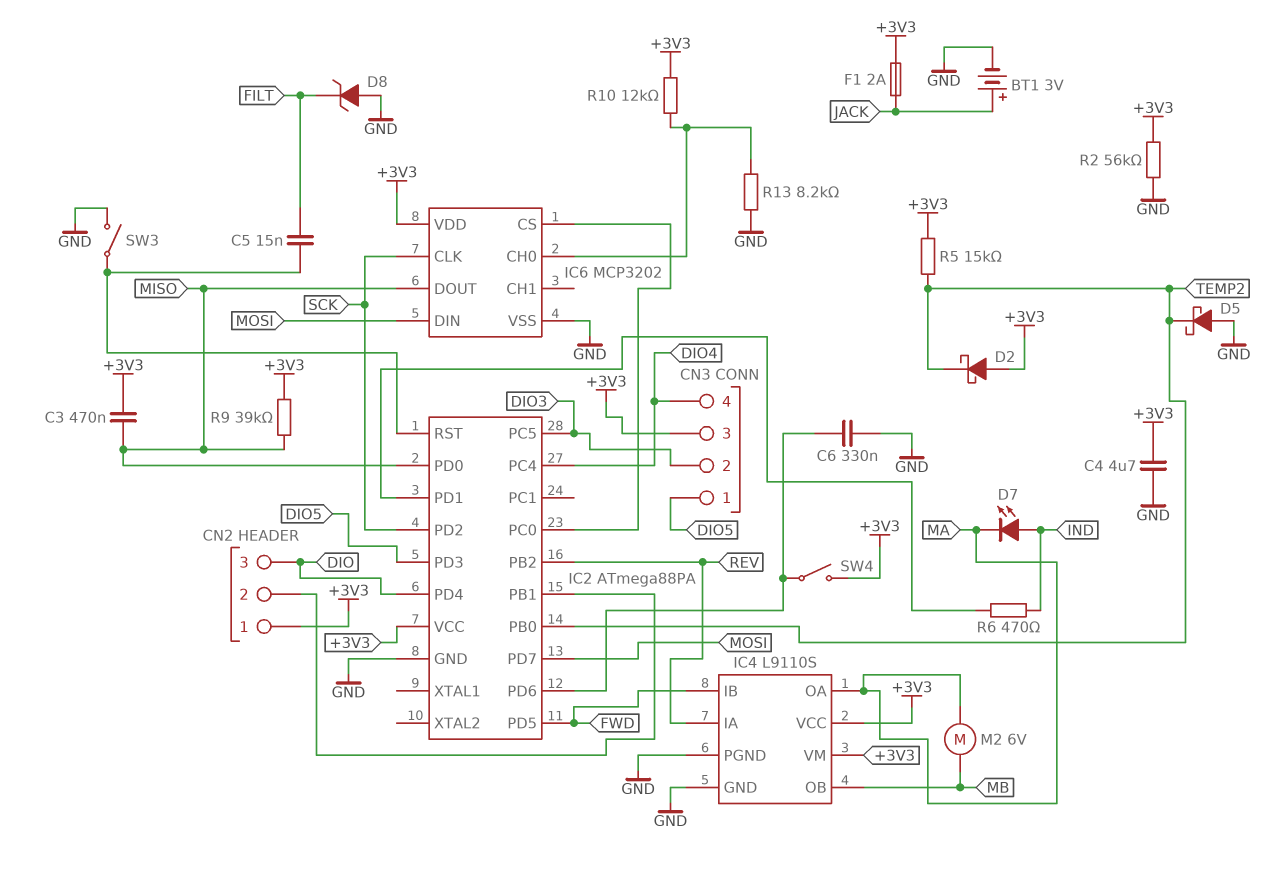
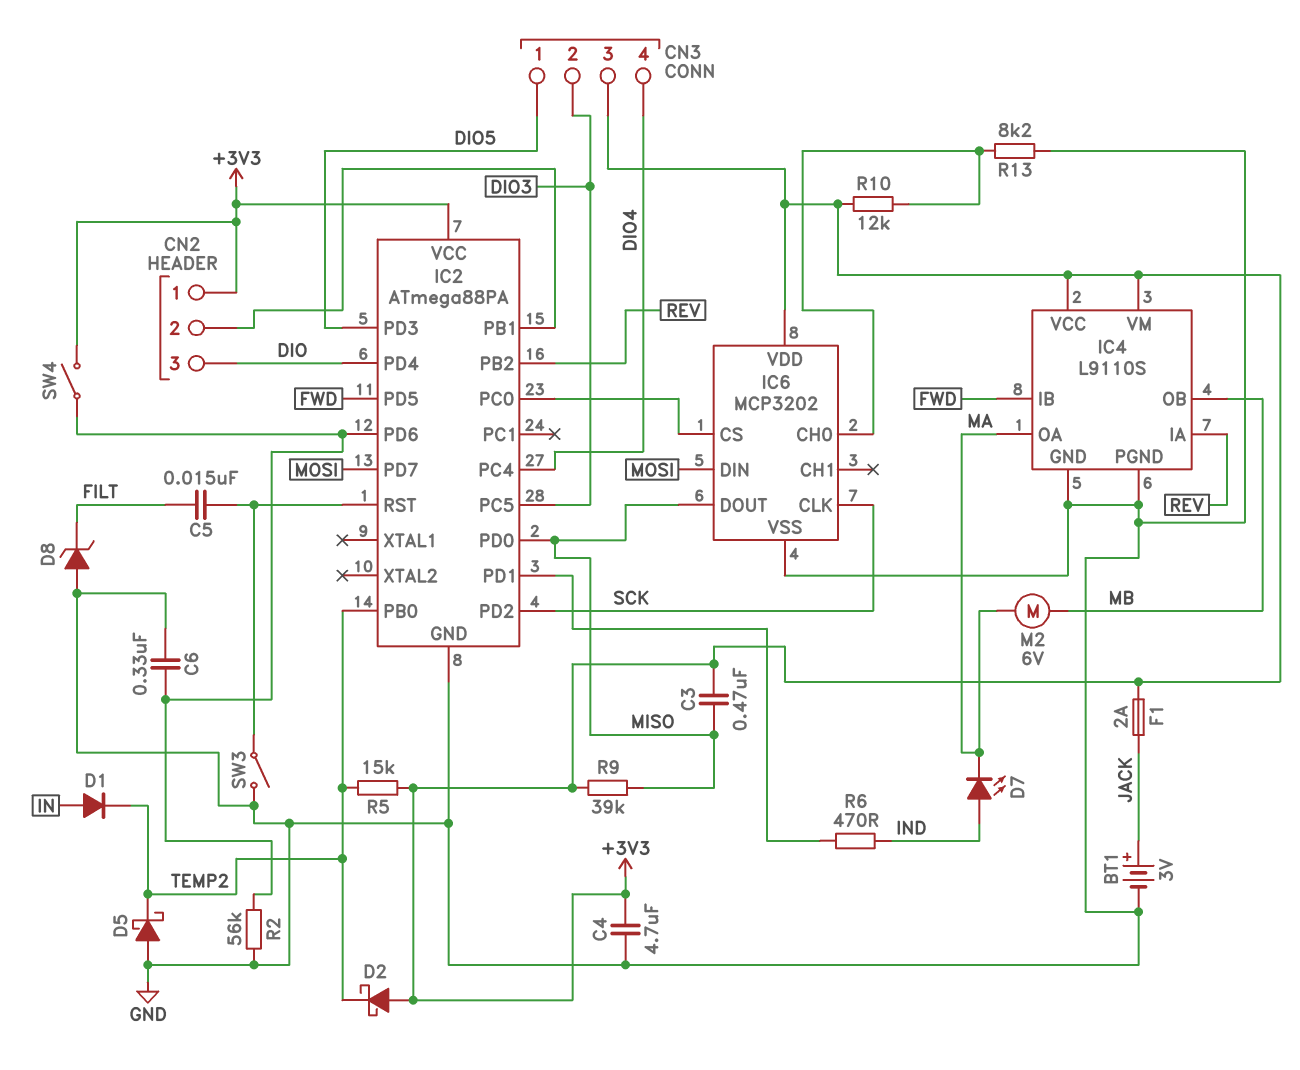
D1: none -> diode (A IN, K TEMP2)
R2: 56k (+3V3, GND) -> 56k (GND, IC2/PD6)

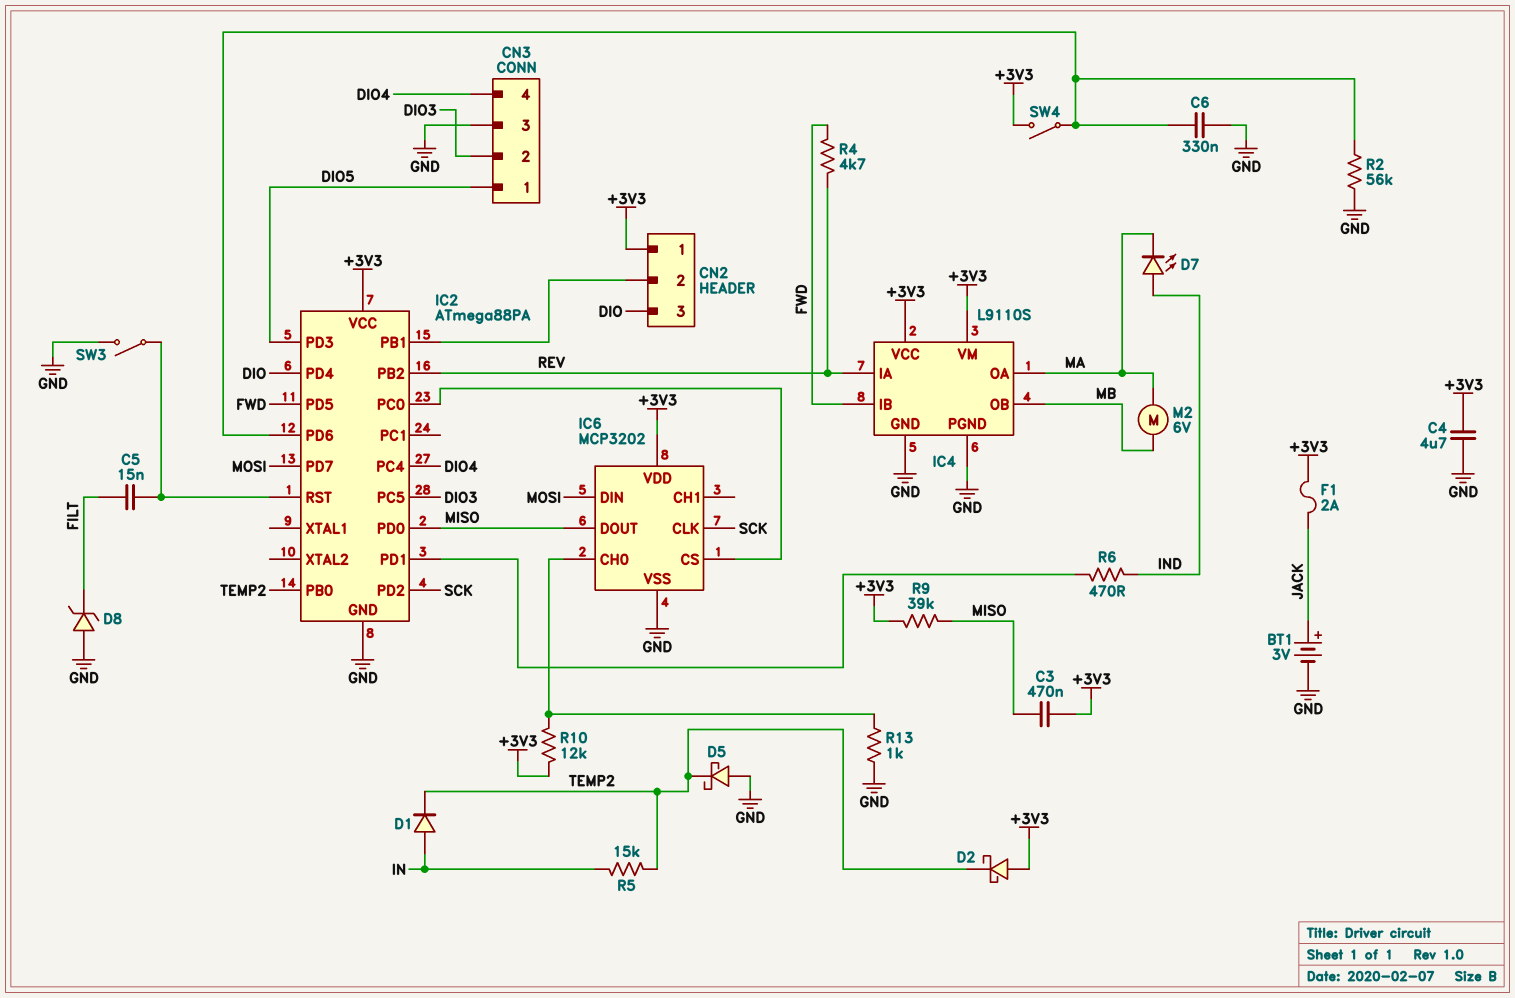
CN3 pin 3: +3V3 -> GND
R4: none -> 4.7k (FWD, REV)
R5: 15k (+3V3, TEMP2) -> 15k (IN, TEMP2)
R13: 8.2k (GND, IC6/CH0) -> 1k (GND, IC6/CH0)

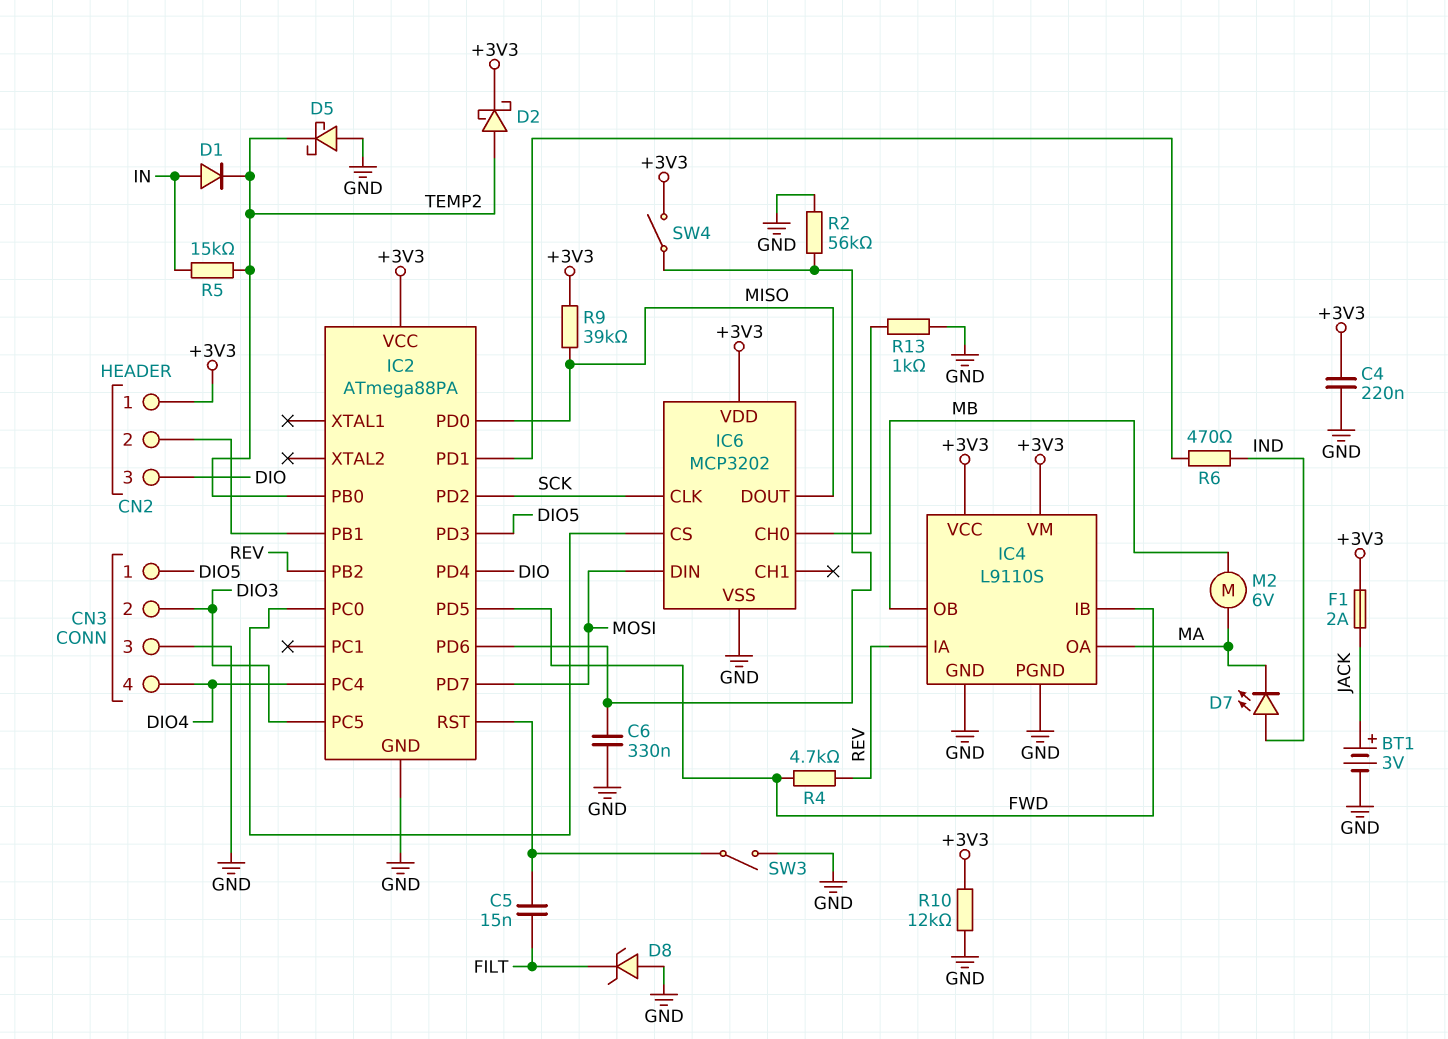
C3: 470nF (+3V3, MISO) -> none
C4: 4.7uF (+3V3, GND) -> 220nF (+3V3, GND)
D2: schottky (A +3V3, K TEMP2) -> schottky (A TEMP2, K +3V3)
R10: 12k (+3V3, IC6/CH0) -> 12k (+3V3, GND)

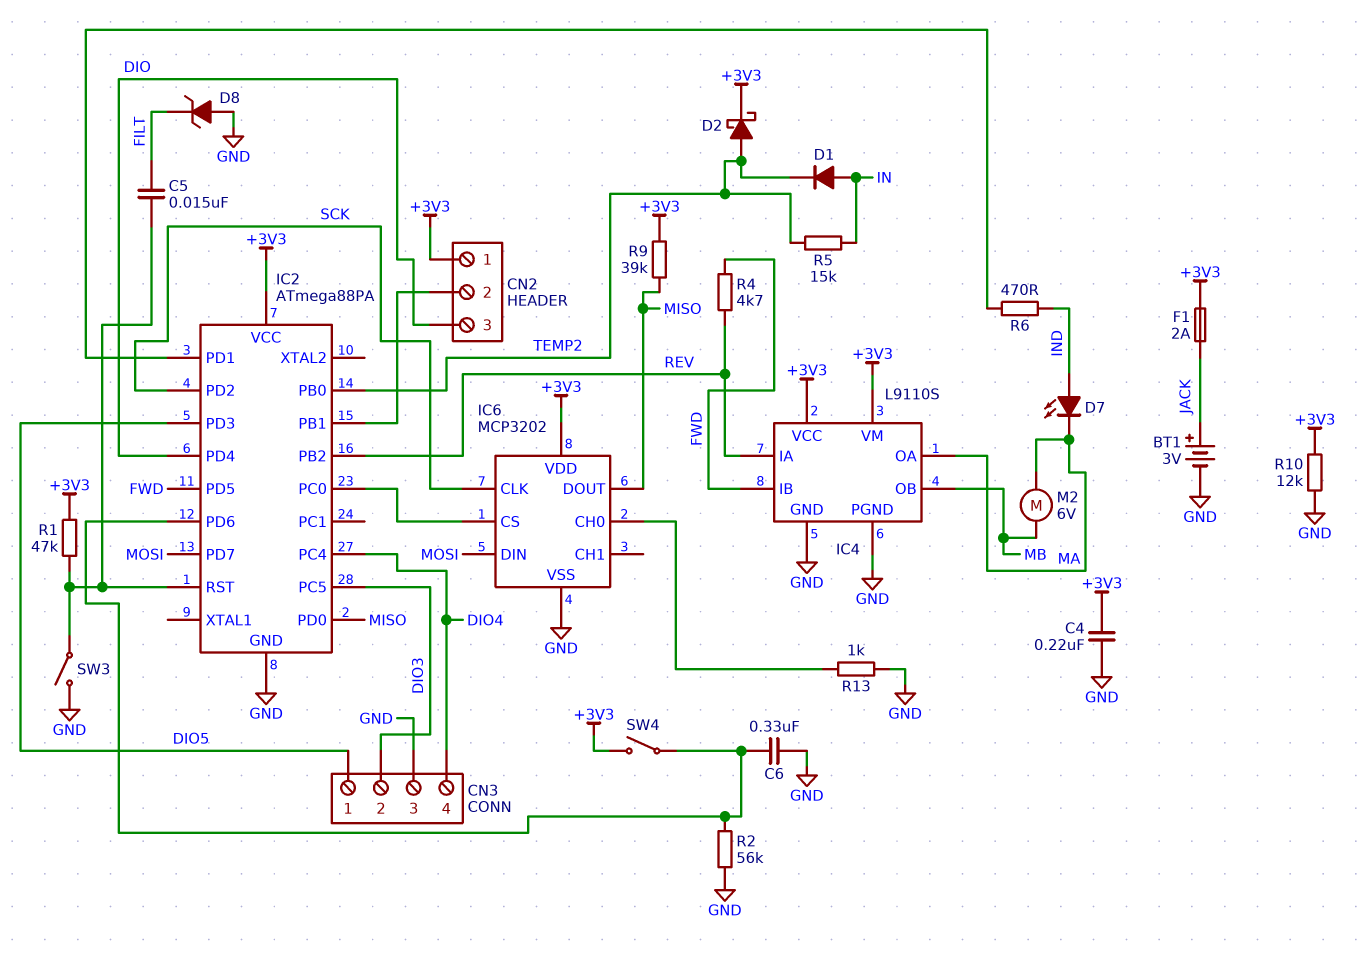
D5: schottky (A GND, K TEMP2) -> none
R1: none -> 47k (+3V3, IC2/RST)

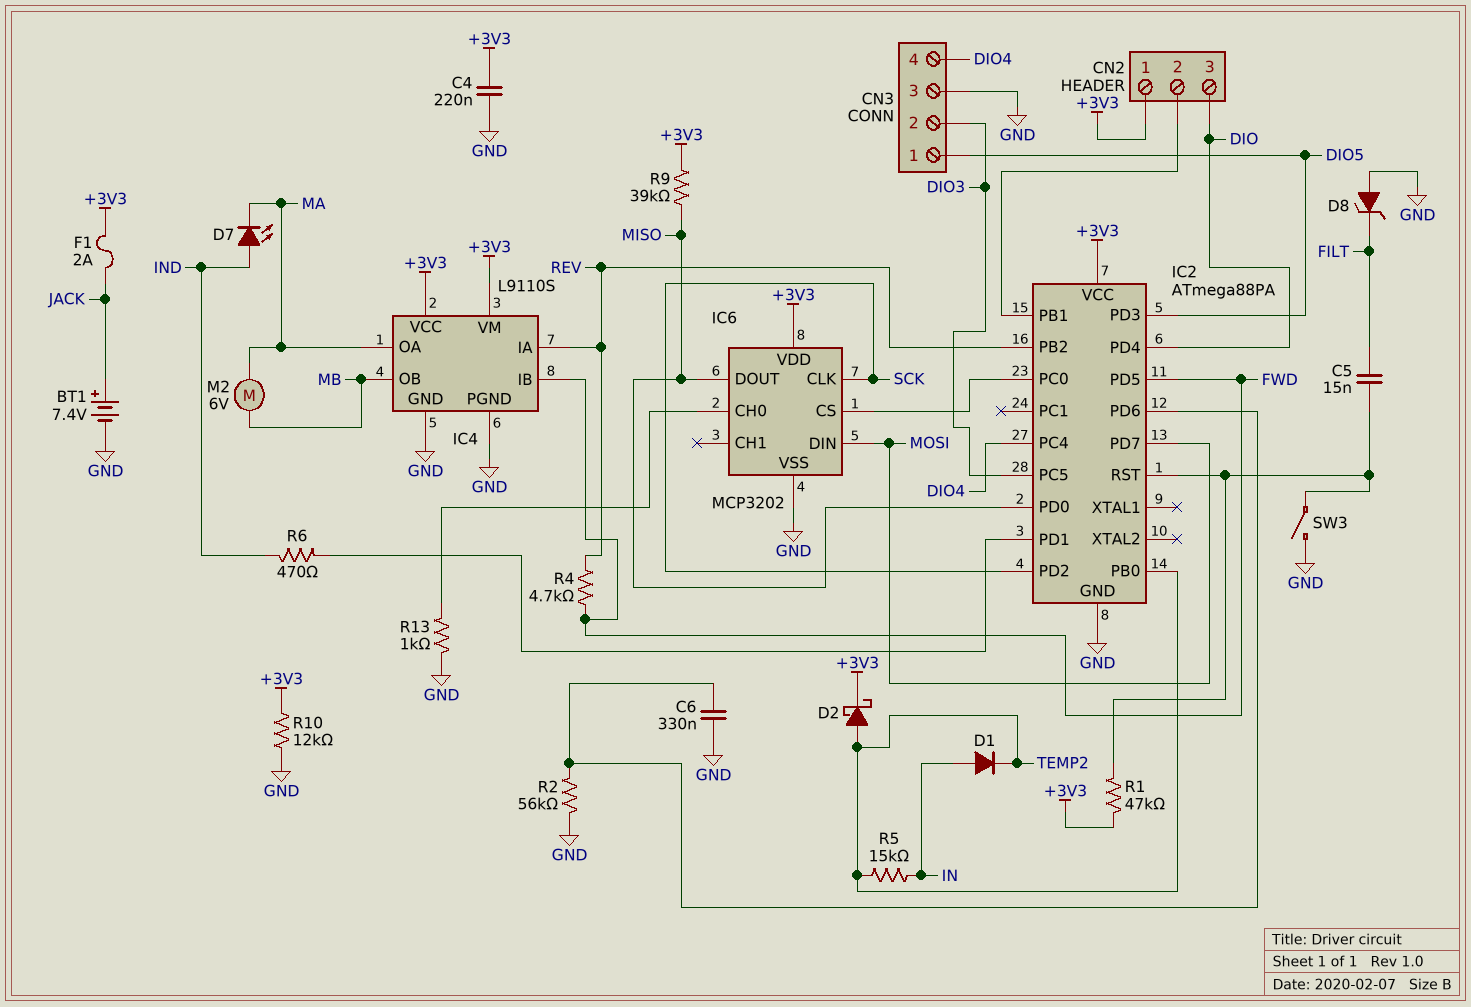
BT1: 3V (plus JACK, minus GND) -> 7.4V (plus JACK, minus GND)
SW4: switch (+3V3, IC2/PD6) -> none

